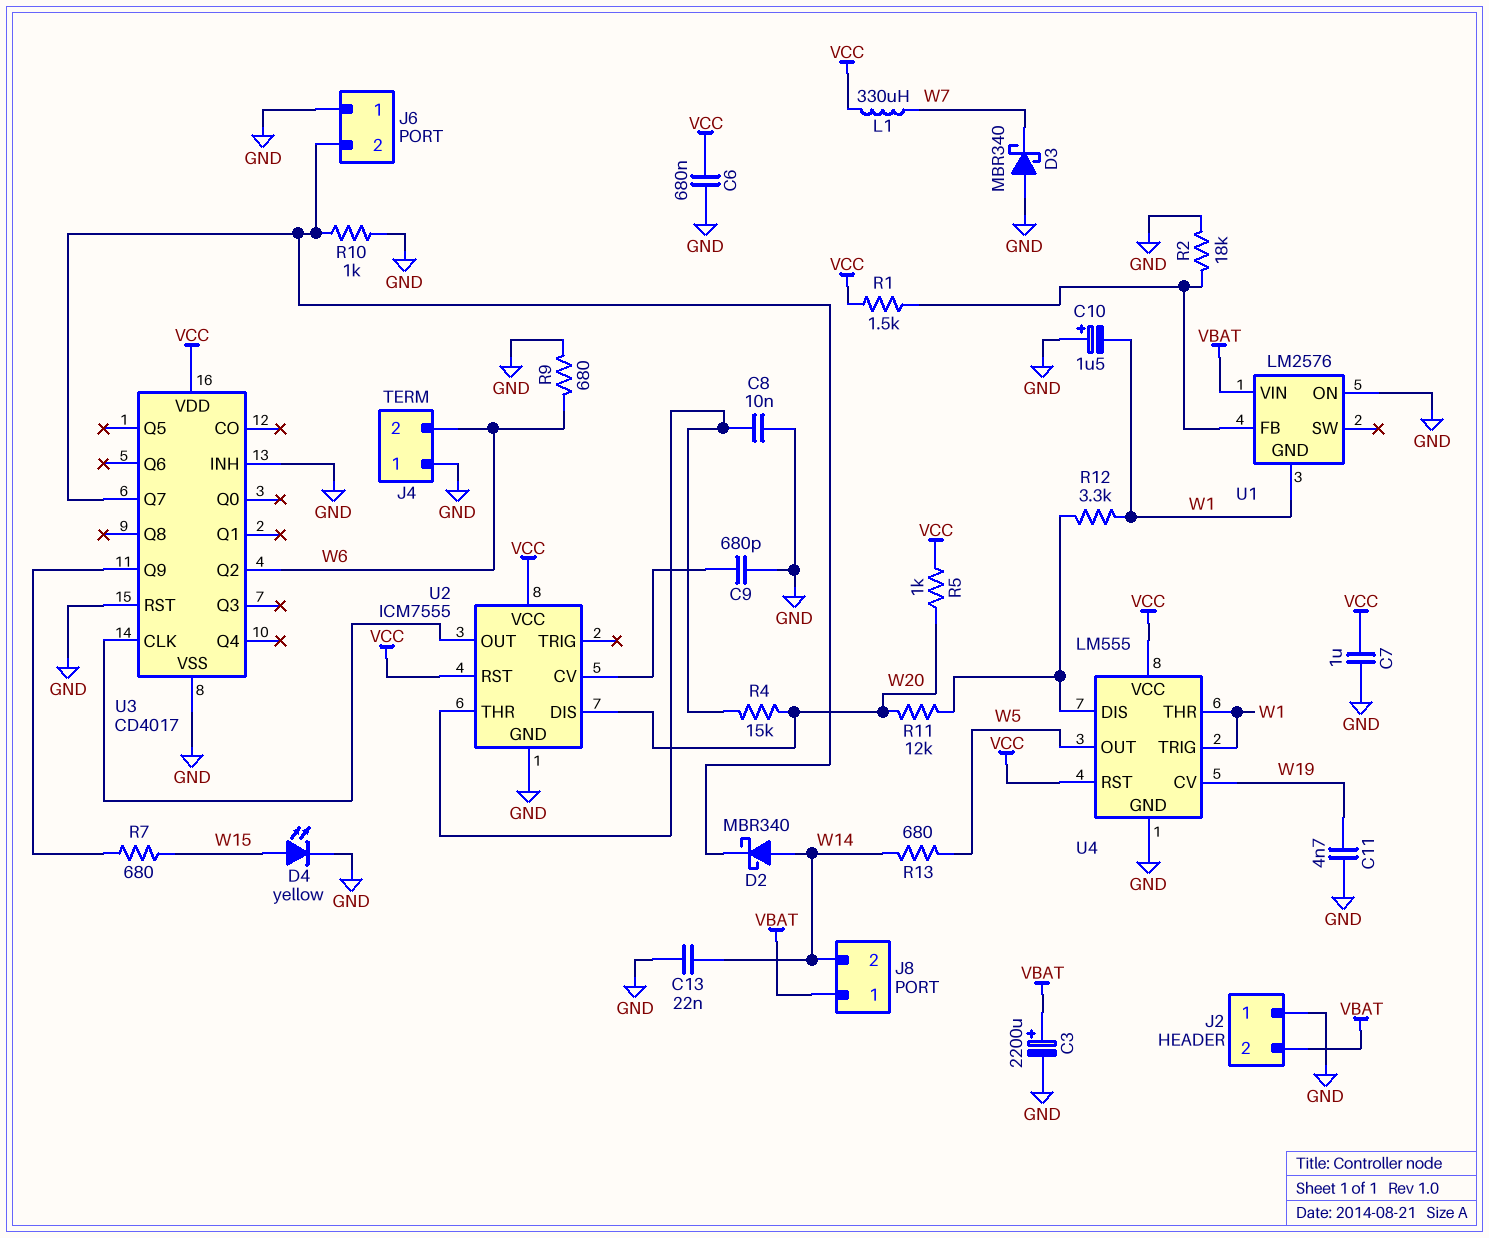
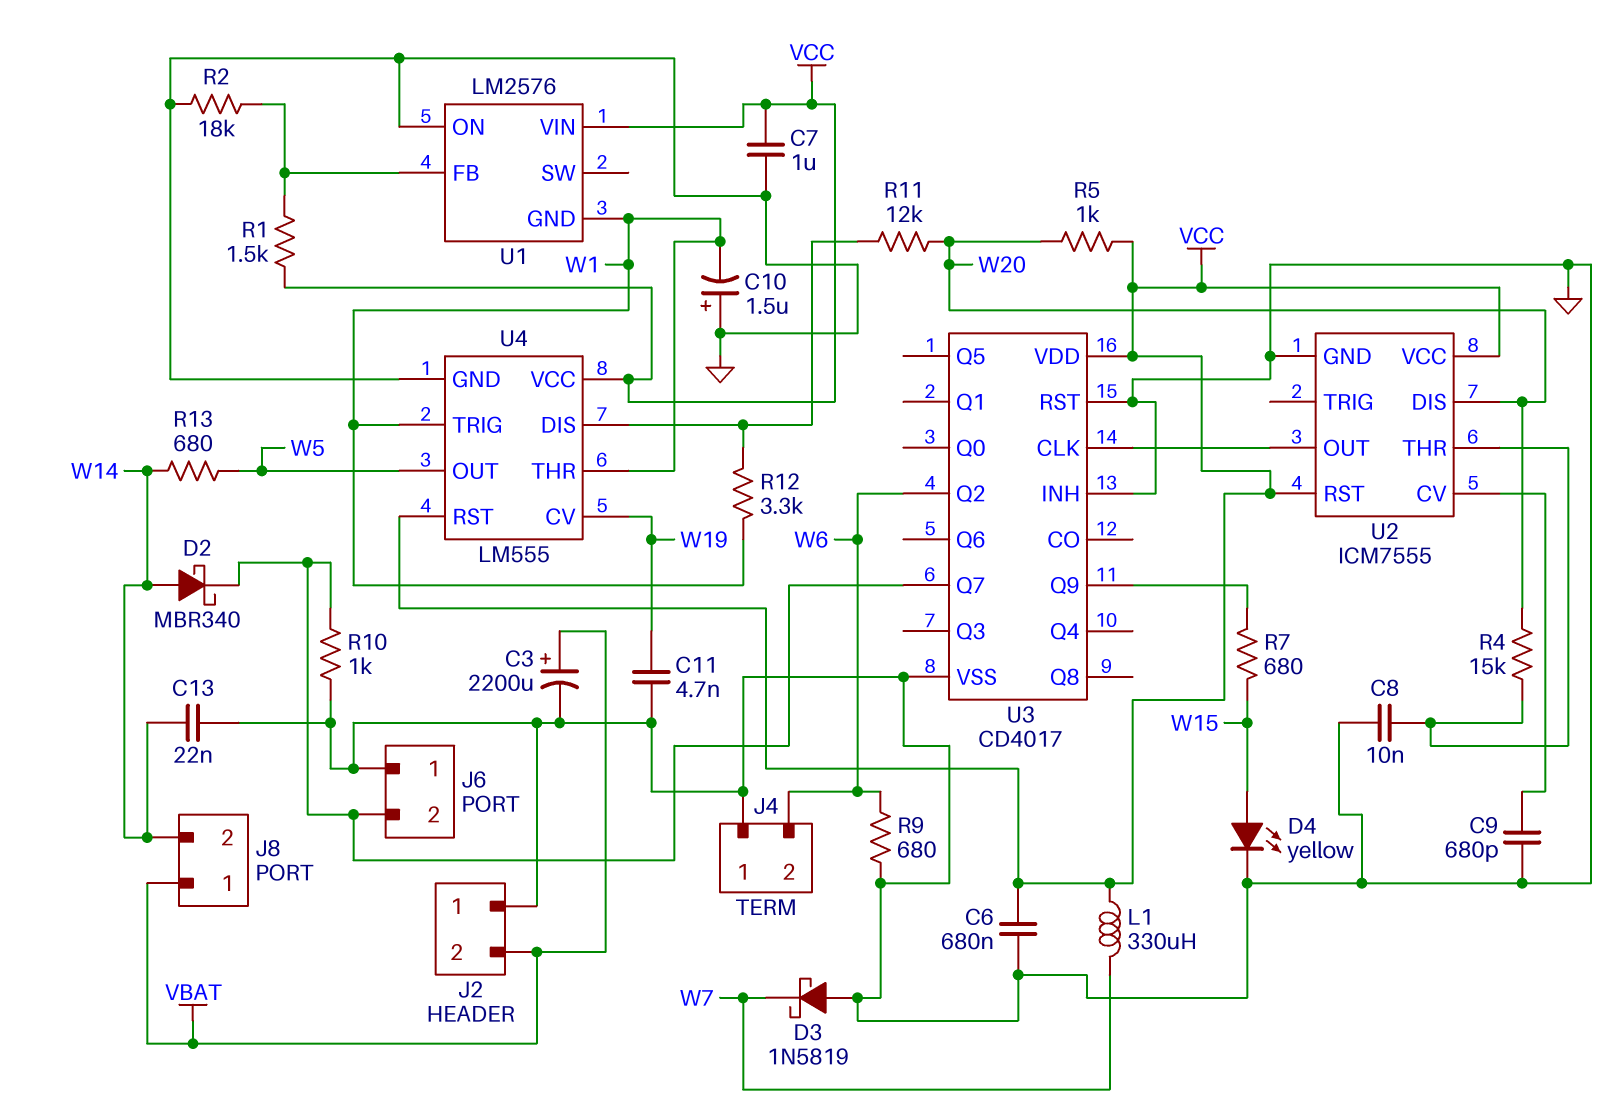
D3: schottky MBR340 (A GND, K W7) -> schottky 1N5819 (A GND, K W7)
U1 pin VIN: VBAT -> VCC

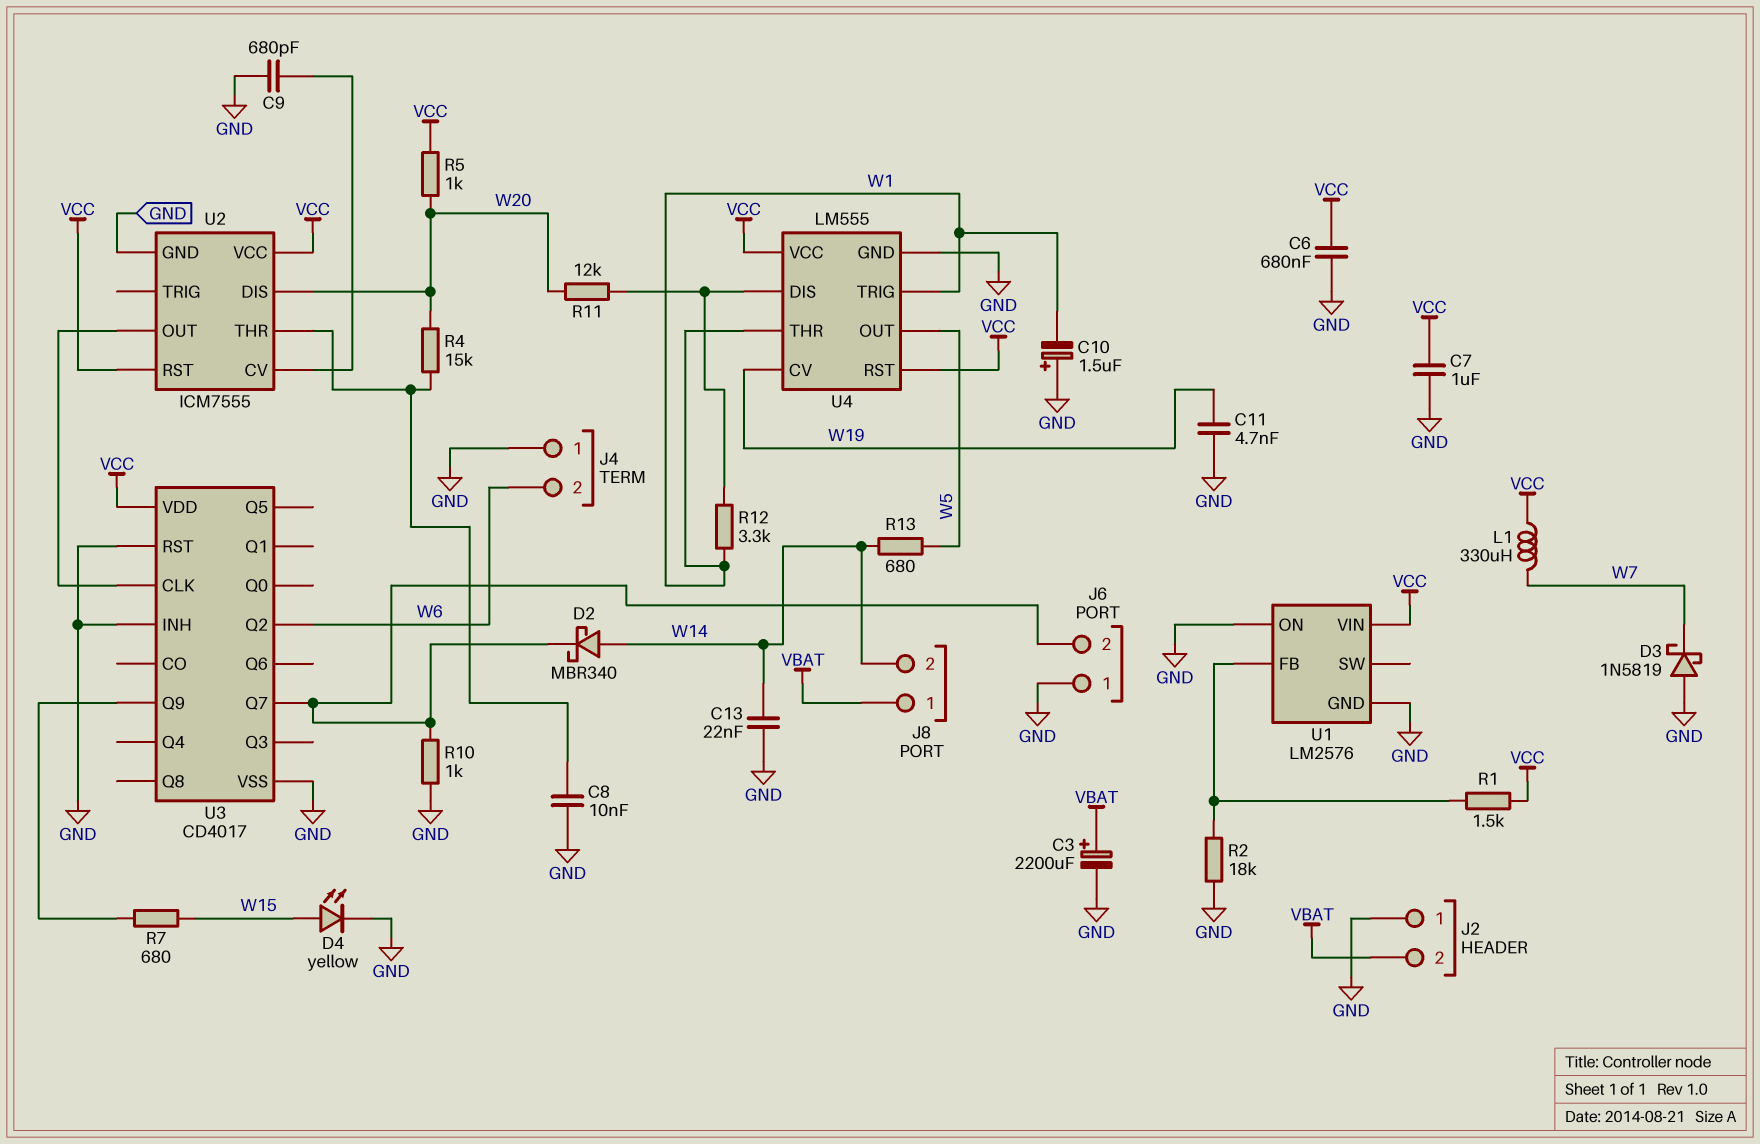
R9: 680 (GND, W6) -> none
U1 pin GND: W1 -> GND

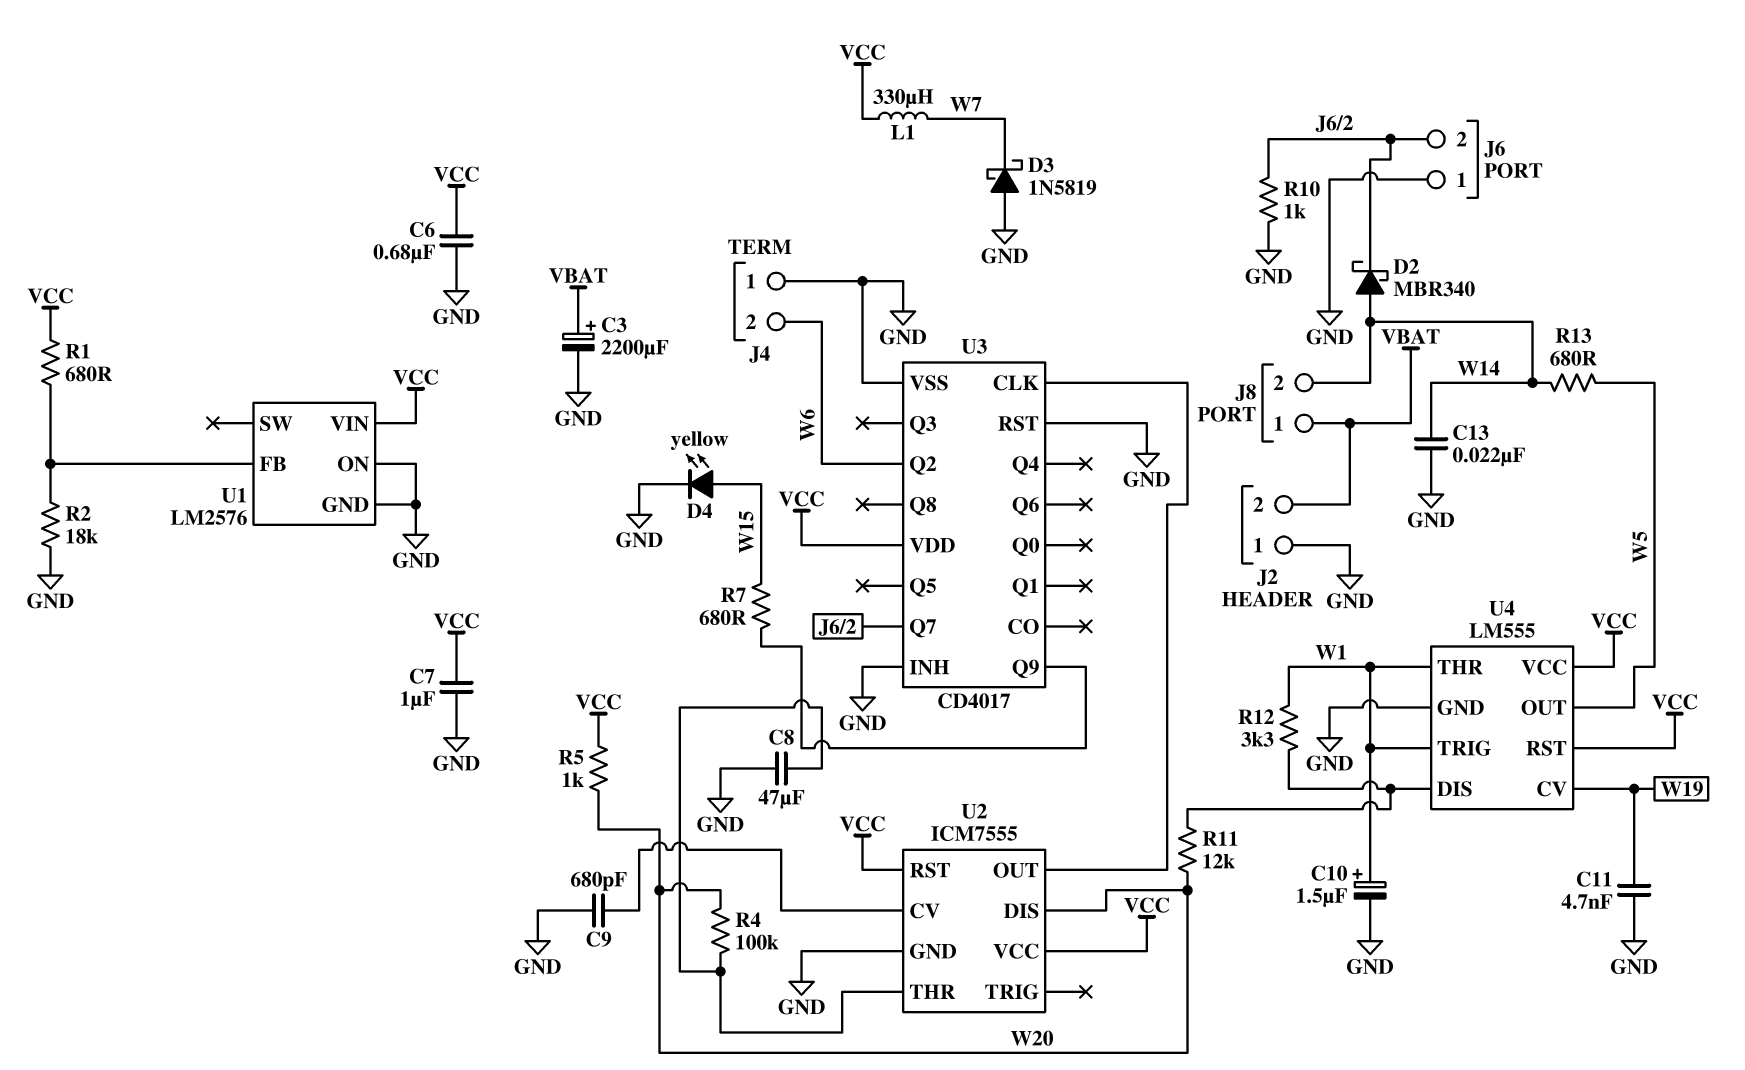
C8: 10nF (GND, U2/THR) -> 47uF (GND, U2/THR)
C10: 1.5uF (plus GND, minus W1) -> 1.5uF (plus W1, minus GND)
R1: 1.5k (U1/FB, VCC) -> 680 (U1/FB, VCC)
R4: 15k (U2/THR, W20) -> 100k (U2/THR, W20)

